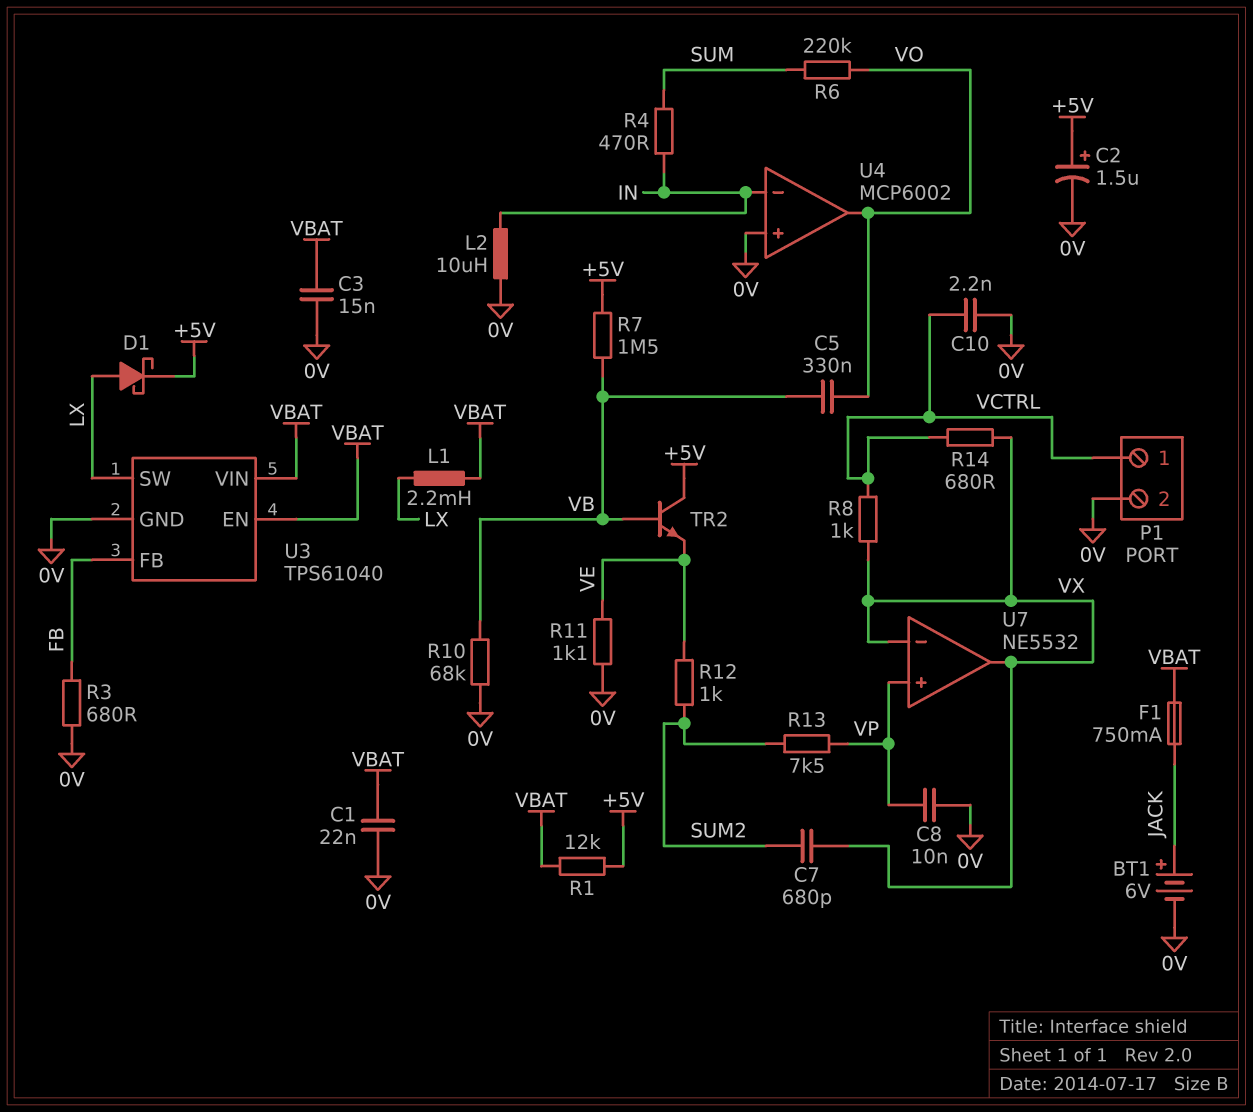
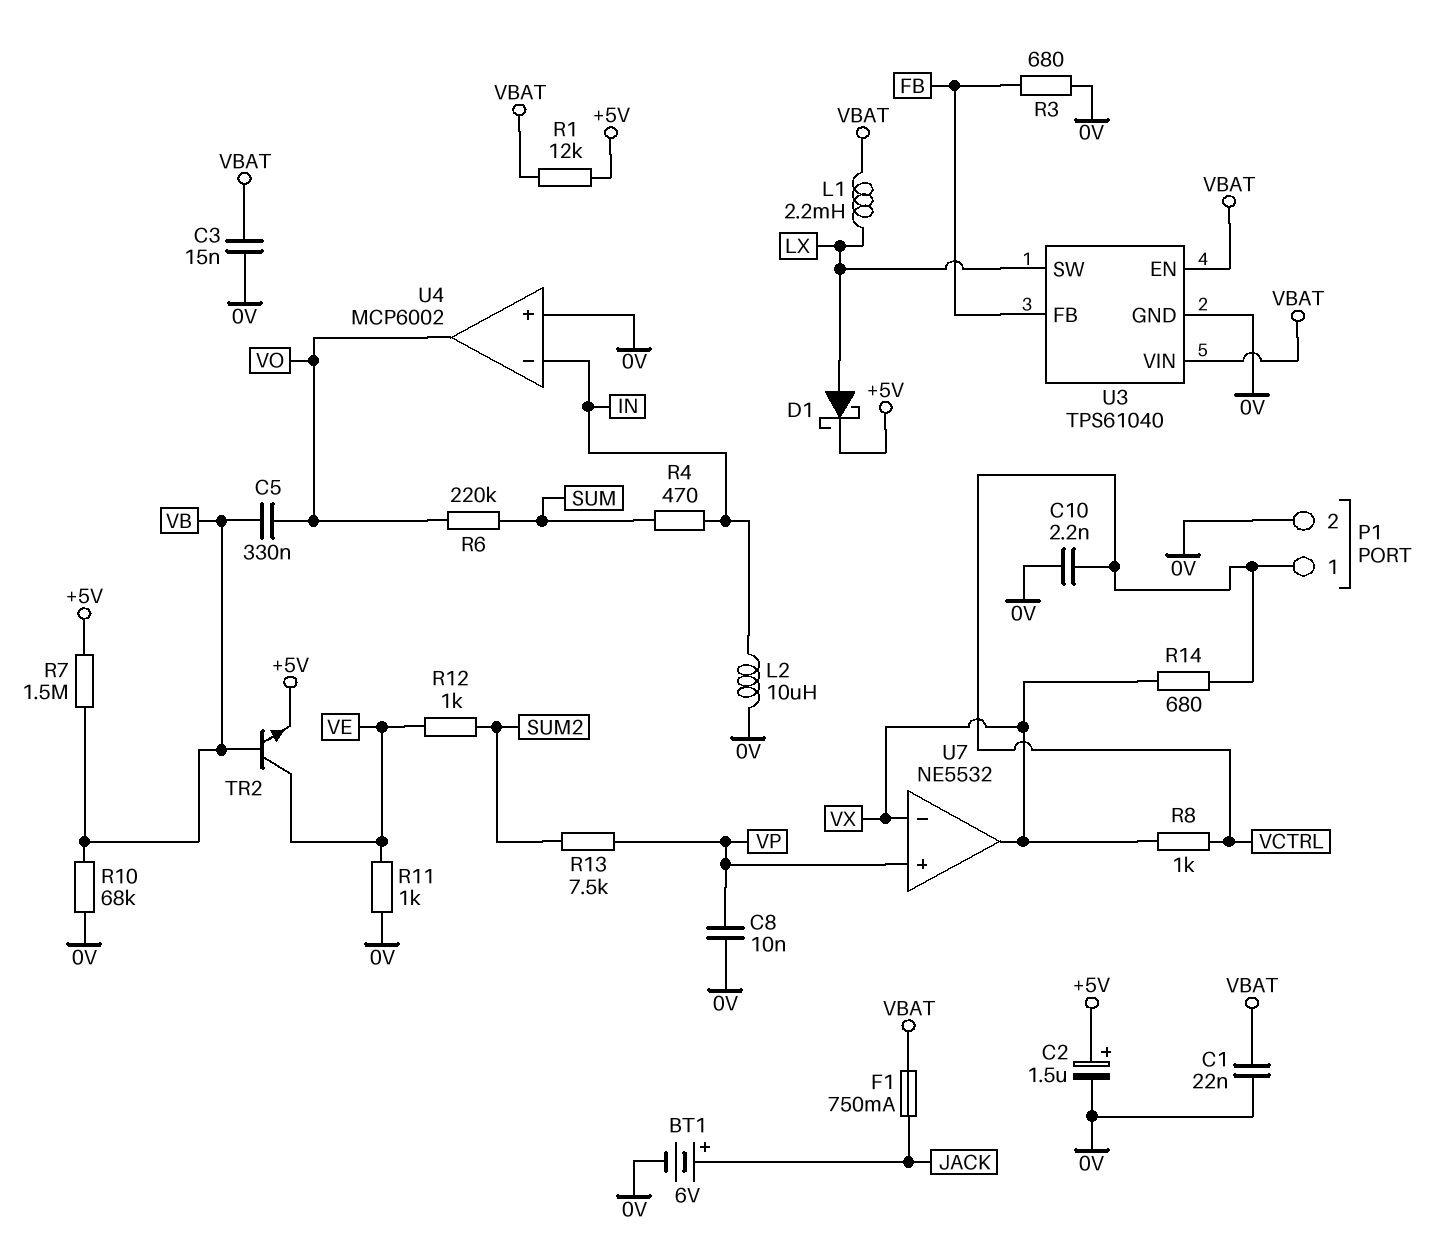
C7: 680pF (SUM2, VX) -> none
R11: 1.1k (0V, VE) -> 1k (0V, VE)
TR2: NPN (B VB, C +5V, E VE) -> NPN (B VB, C VE, E +5V)

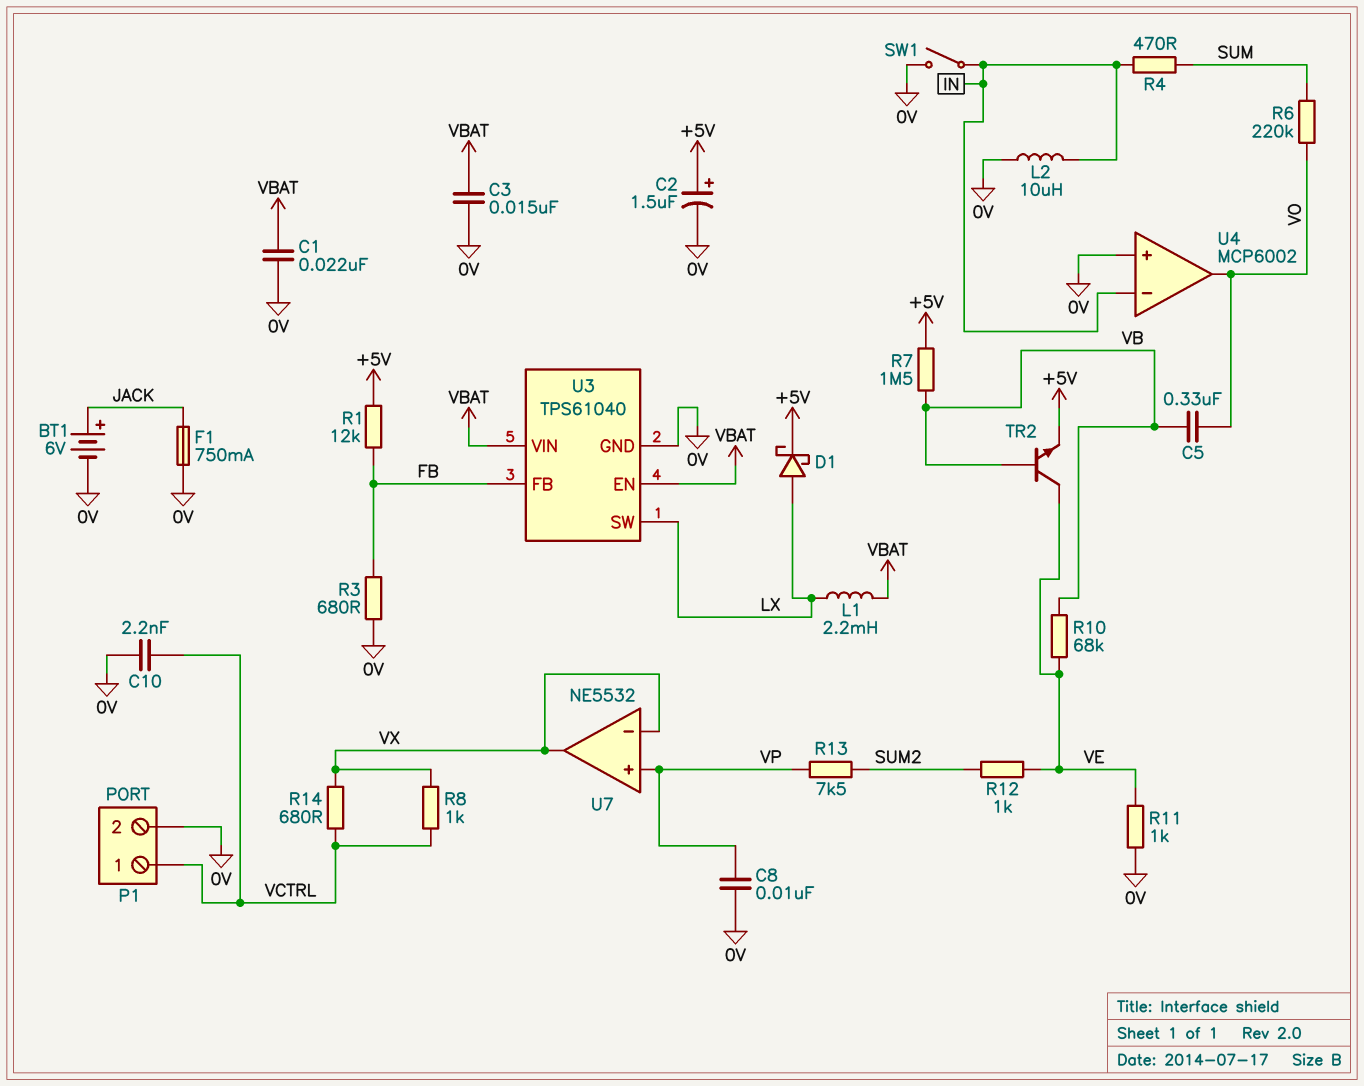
F1: 750mA (JACK, VBAT) -> 750mA (0V, JACK)
R1: 12k (+5V, VBAT) -> 12k (+5V, FB)
R10: 68k (0V, VB) -> 68k (VB, VE)
SW1: none -> switch (0V, IN)

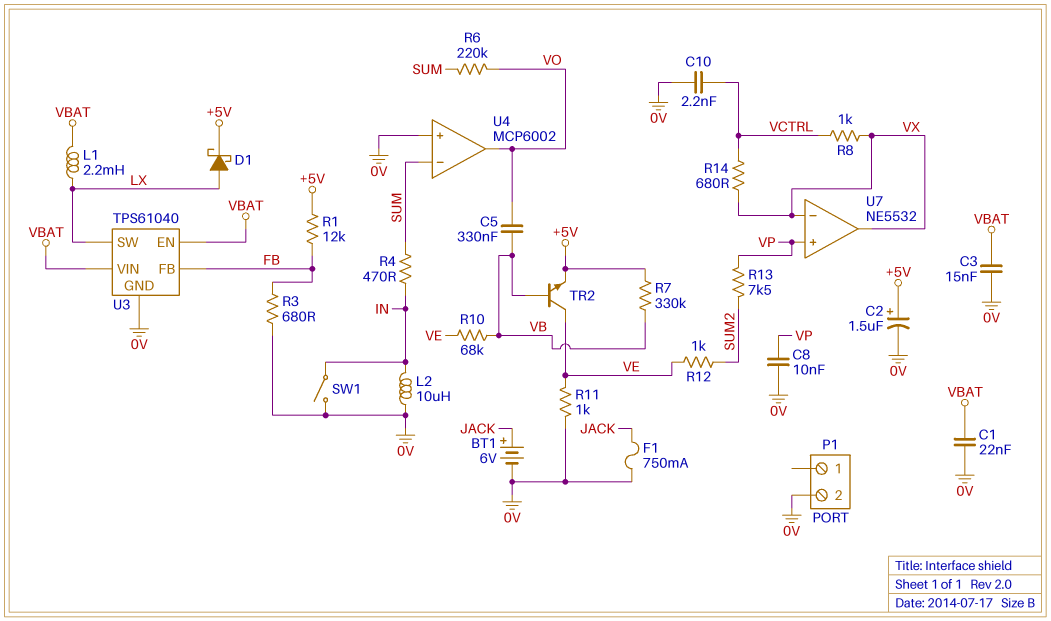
P1 pin 1: VCTRL -> none
R7: 1.5M (+5V, VB) -> 330k (+5V, VB)
U4 pin in-: IN -> SUM

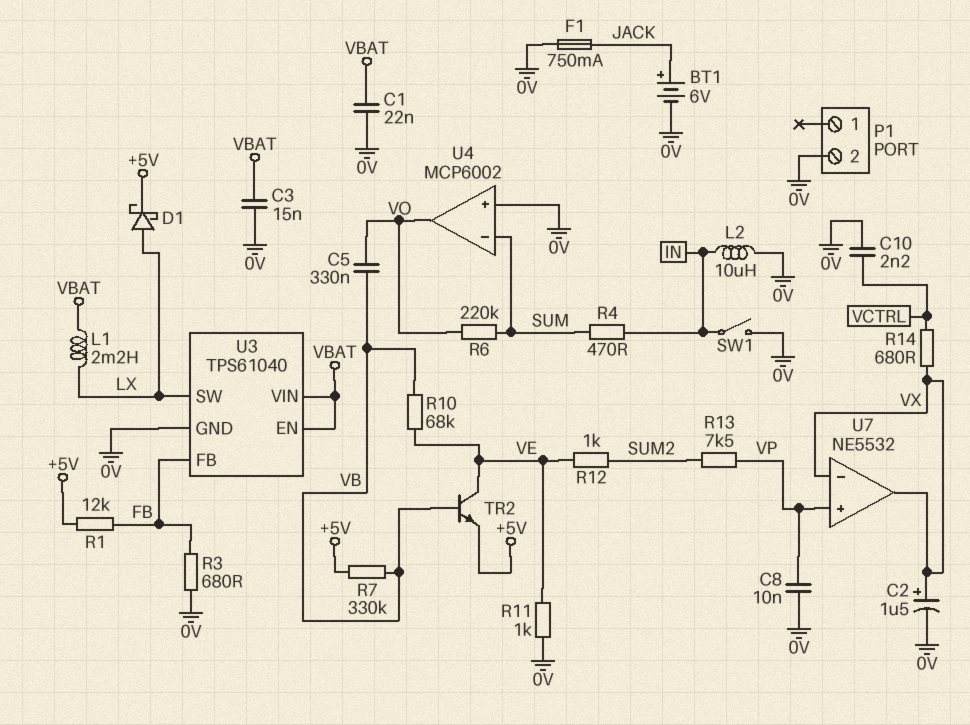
C2: 1.5uF (plus +5V, minus 0V) -> 1.5uF (plus VX, minus 0V)
R8: 1k (VCTRL, VX) -> none

